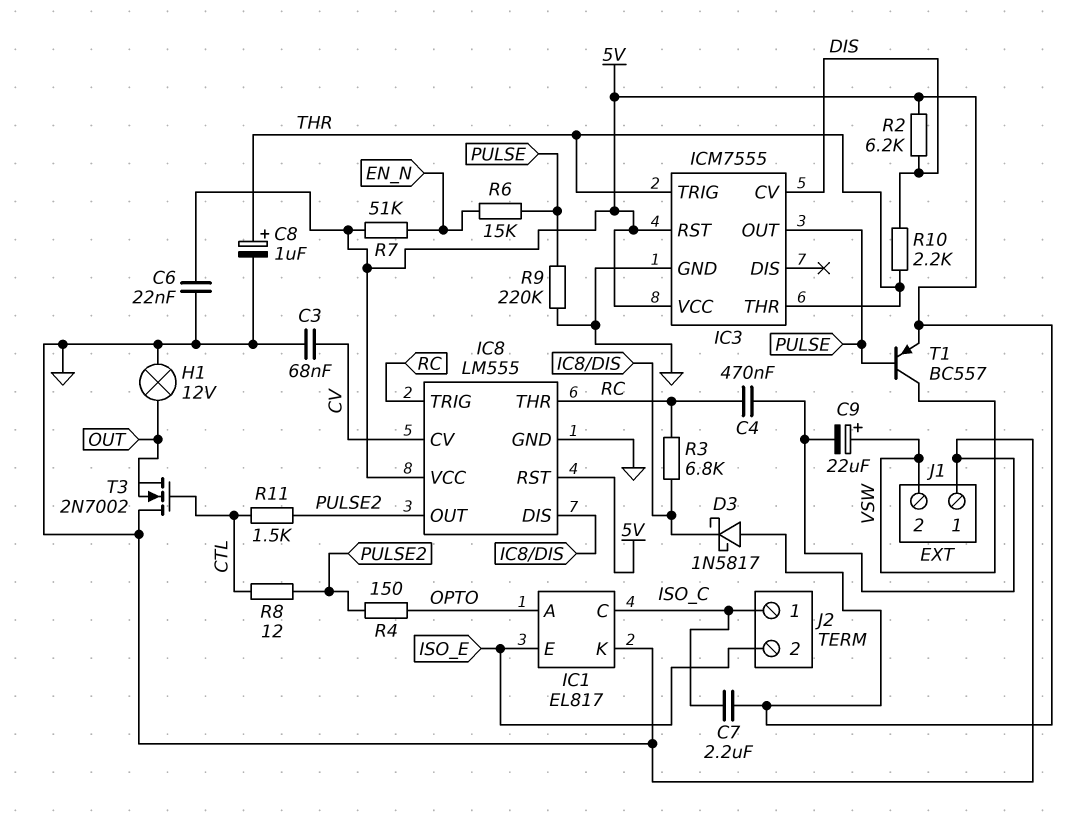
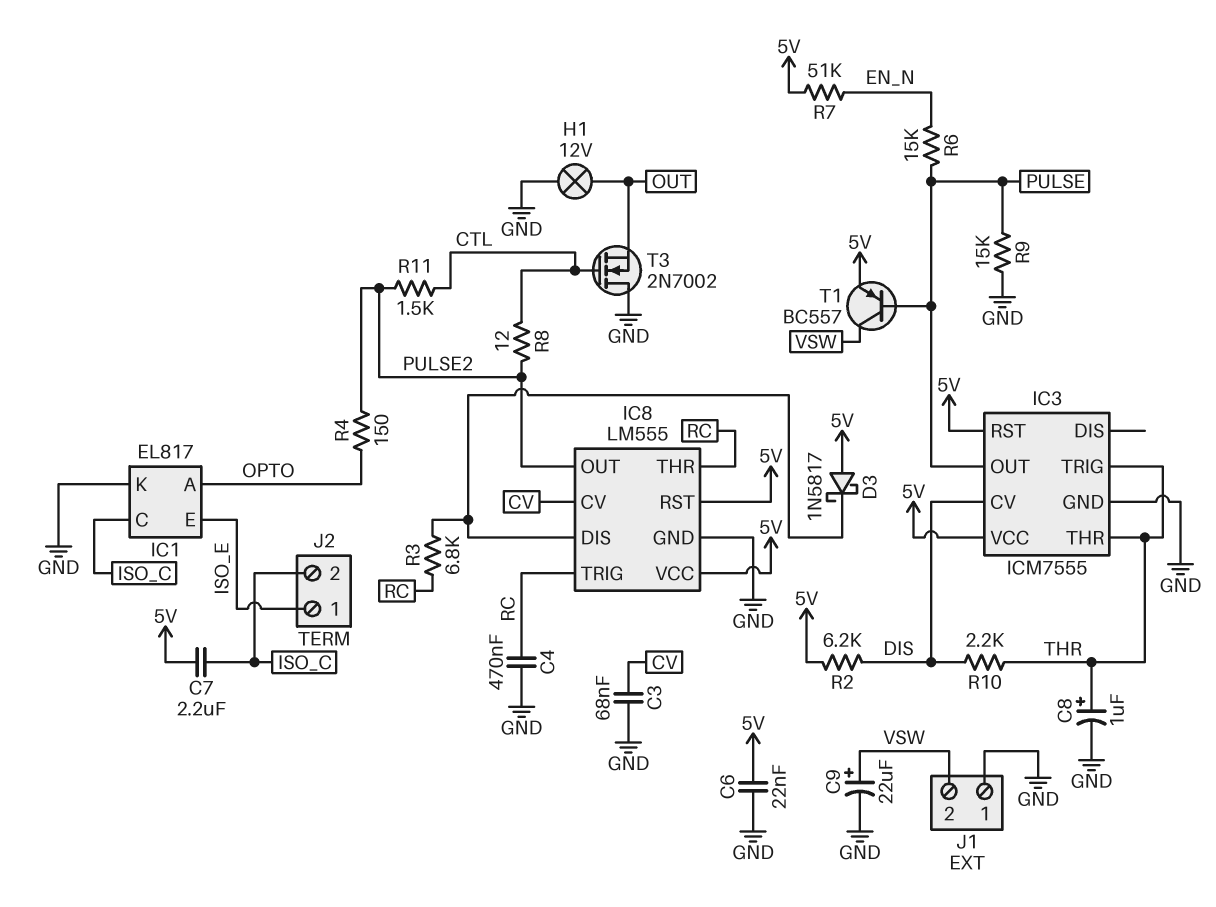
J2 pin 1: ISO_C -> ISO_E
J2 pin 2: ISO_E -> ISO_C
R9: 220k (GND, PULSE) -> 15k (GND, PULSE)

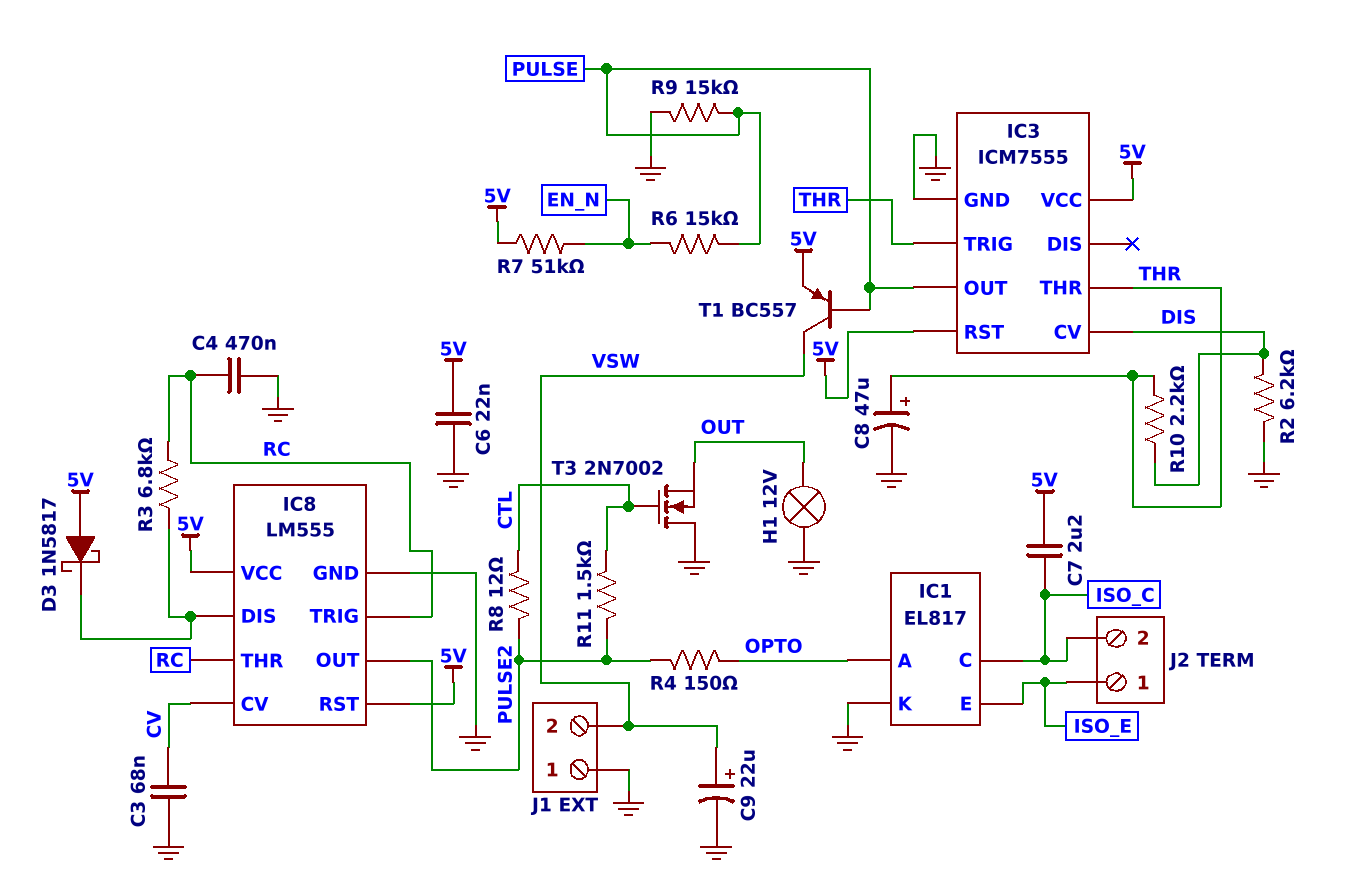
C8: 1uF (plus THR, minus GND) -> 47uF (plus THR, minus GND)
R2: 6.2k (5V, DIS) -> 6.2k (DIS, GND)

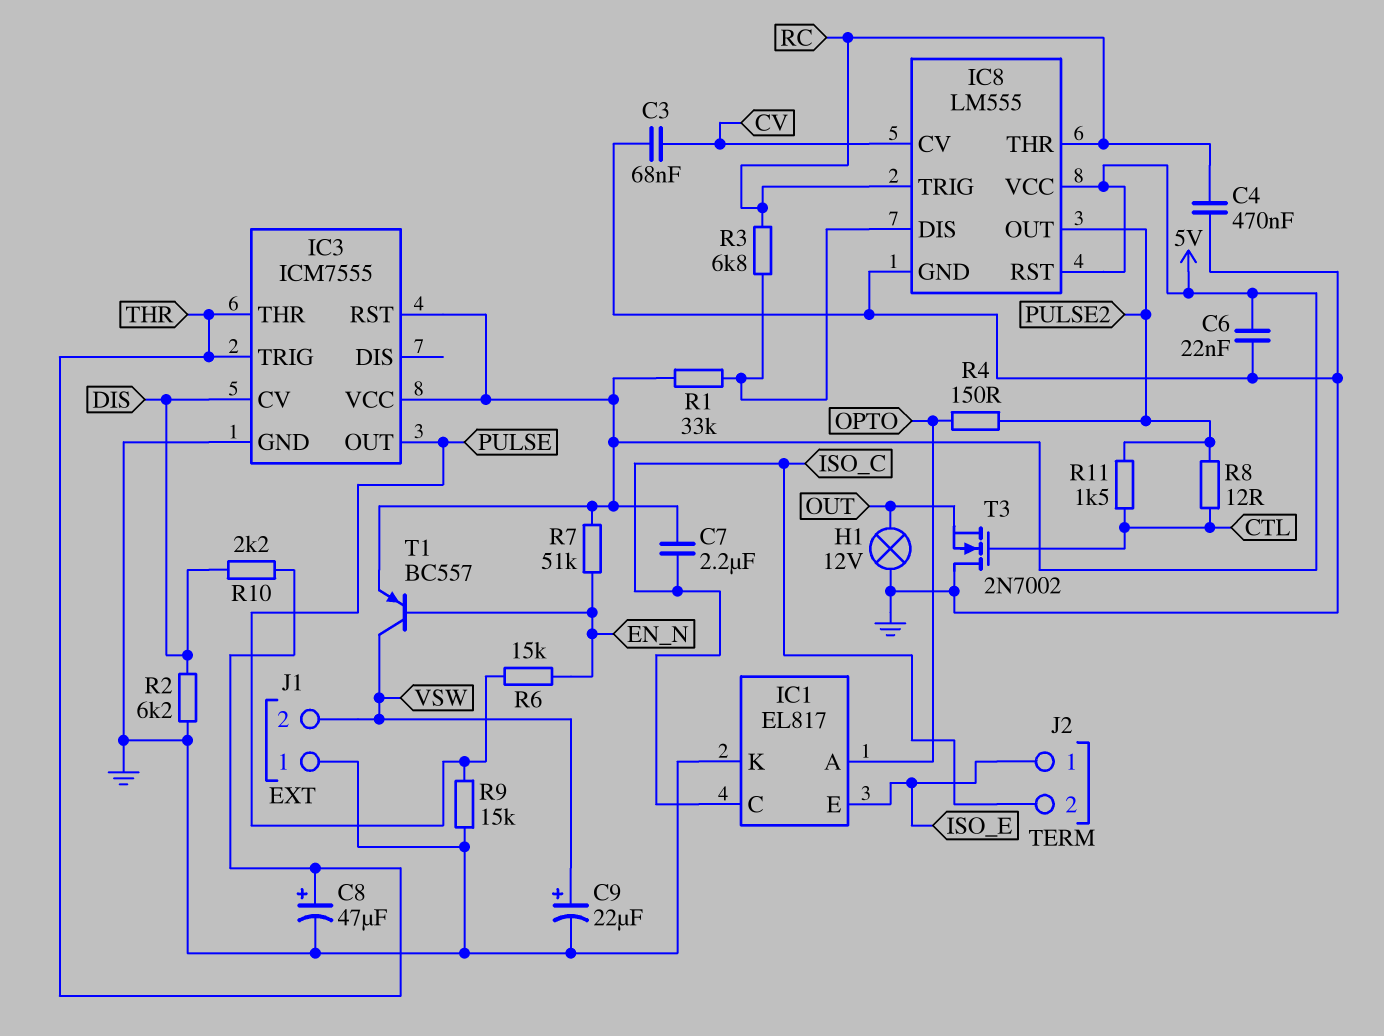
D3: schottky 1N5817 (A 5V, K IC8/DIS) -> none
R1: none -> 33k (5V, IC8/DIS)
T1: PNP BC557 (B PULSE, C VSW, E 5V) -> PNP BC557 (B EN_N, C VSW, E 5V)

